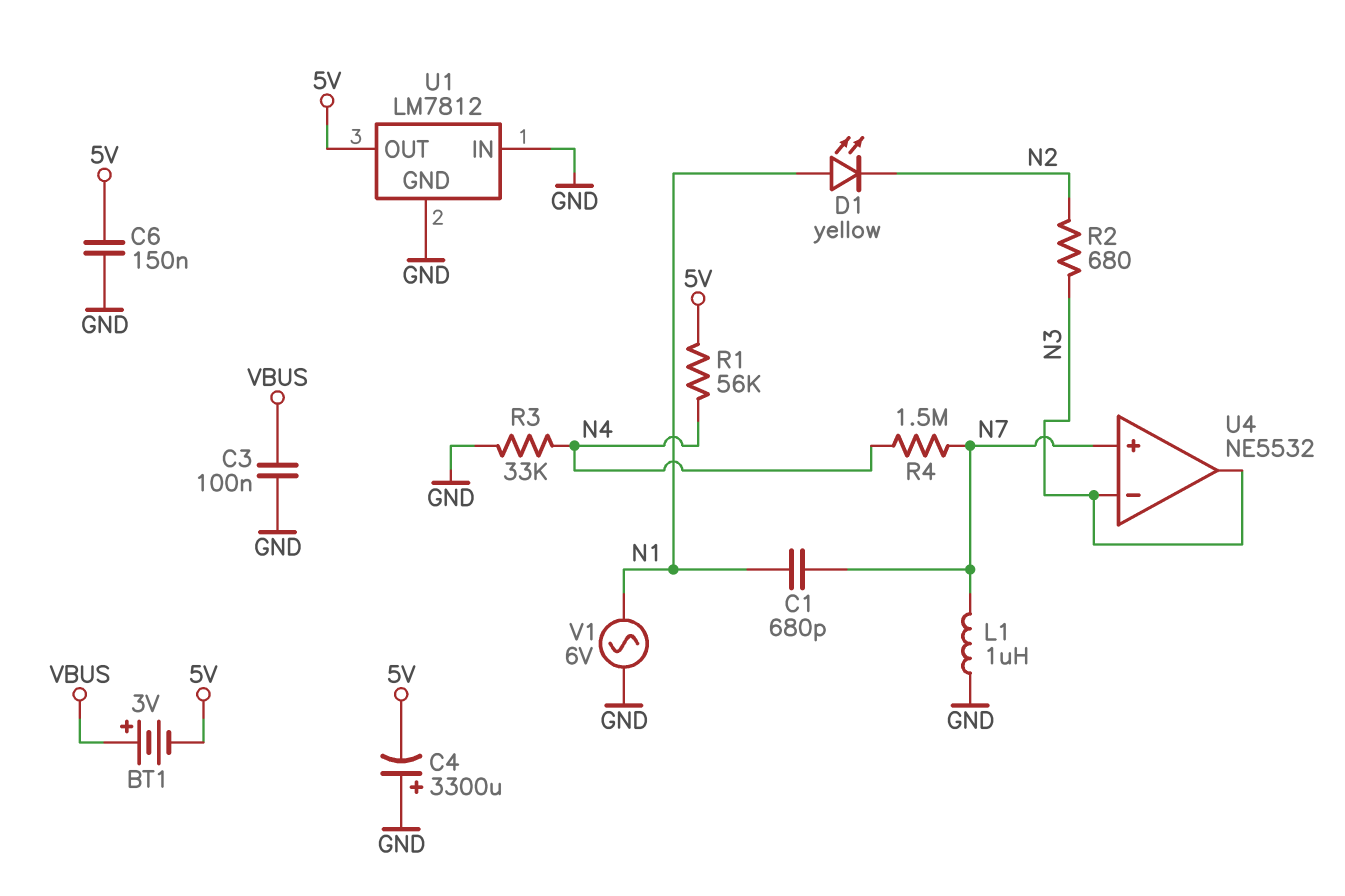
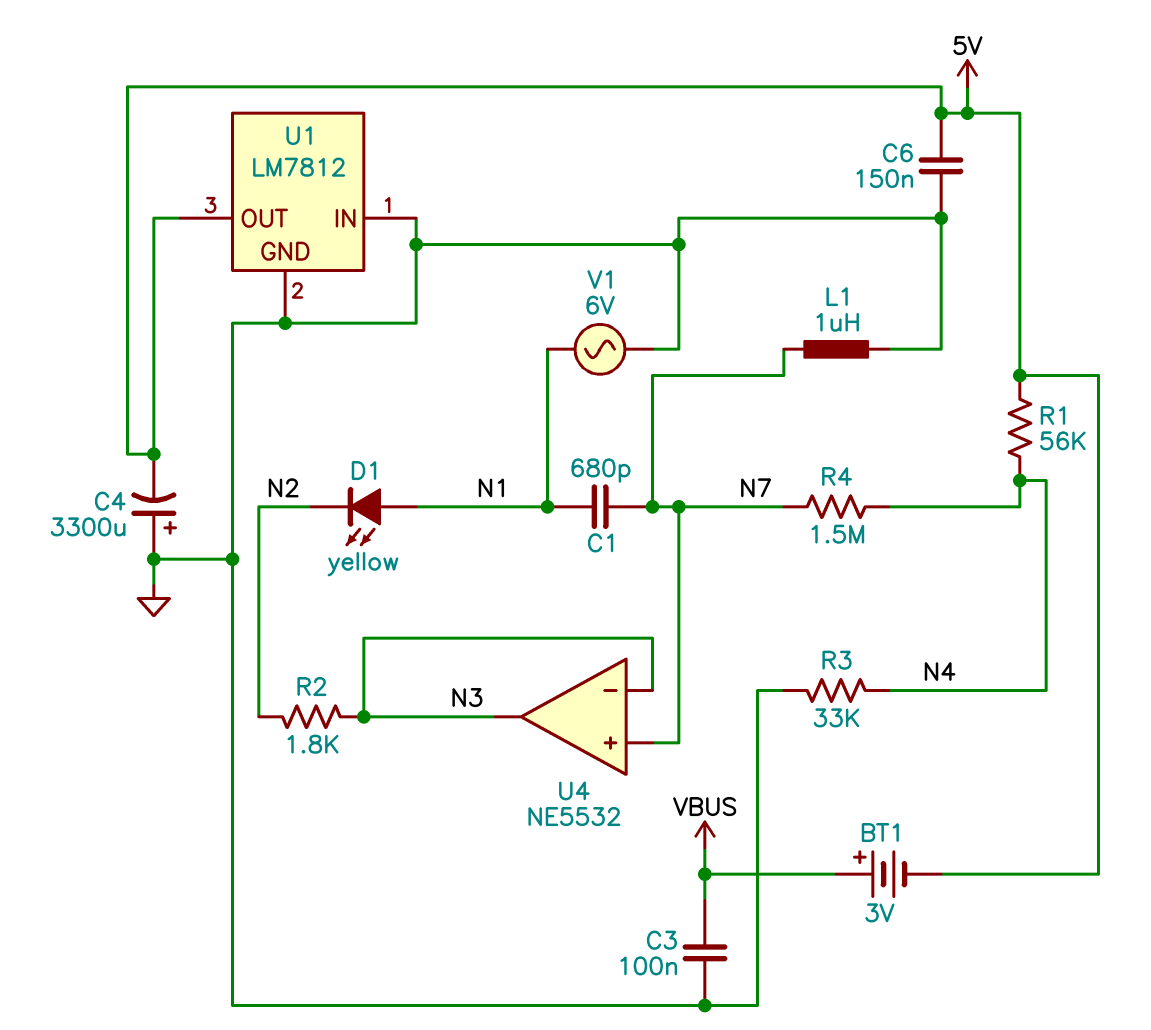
R2: 680 (N2, N3) -> 1.8k (N2, N3)

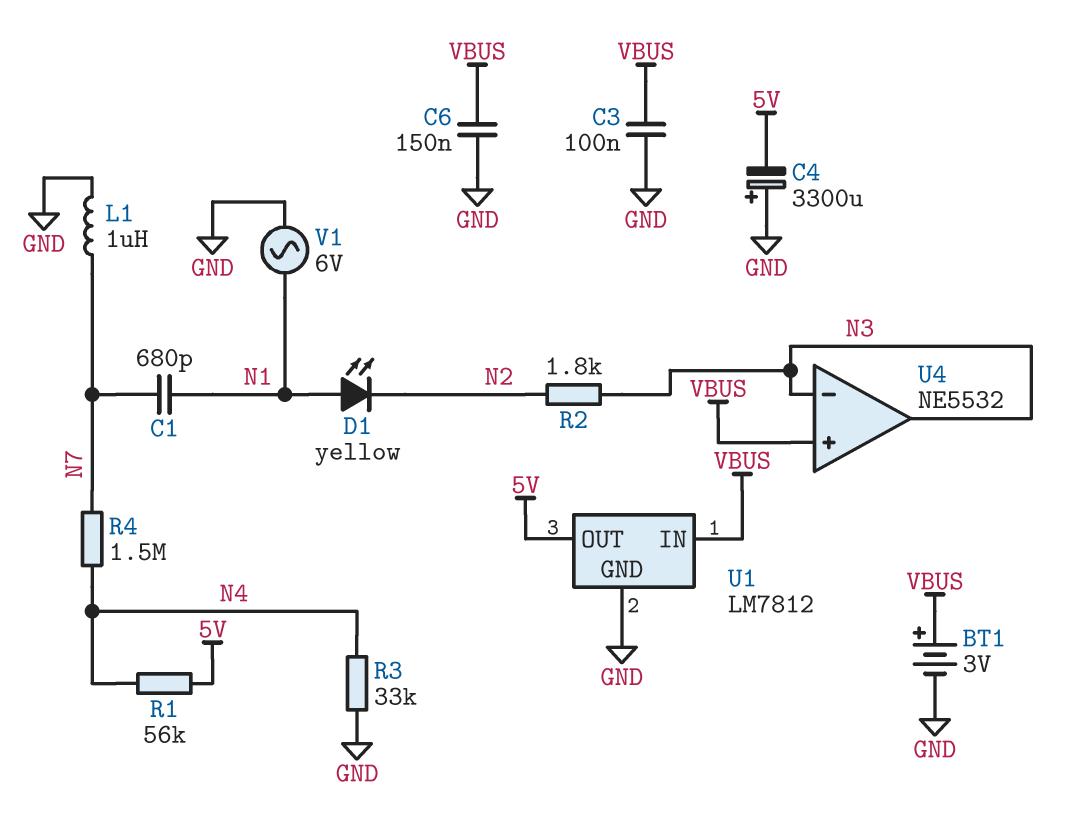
BT1: 3V (plus VBUS, minus 5V) -> 3V (plus VBUS, minus GND)
C6: 150nF (5V, GND) -> 150nF (GND, VBUS)
U1 pin IN: GND -> VBUS
U4 pin in+: N7 -> VBUS

